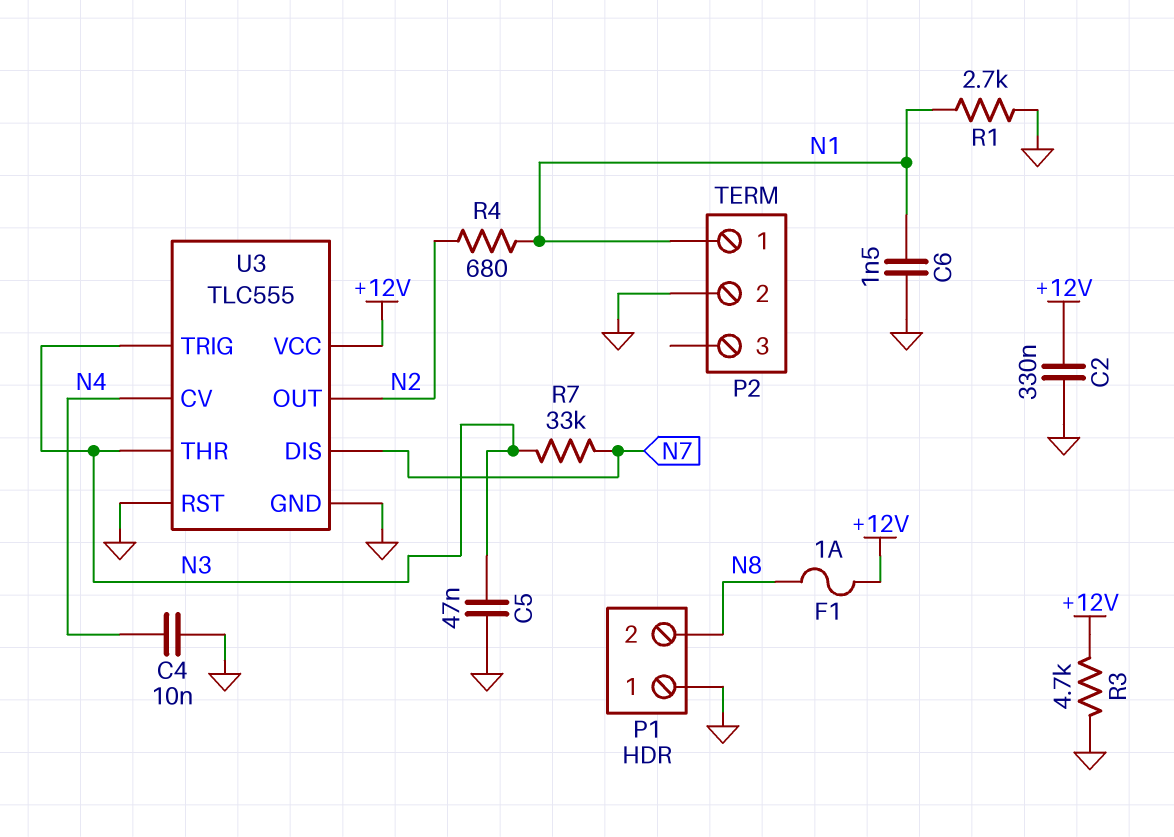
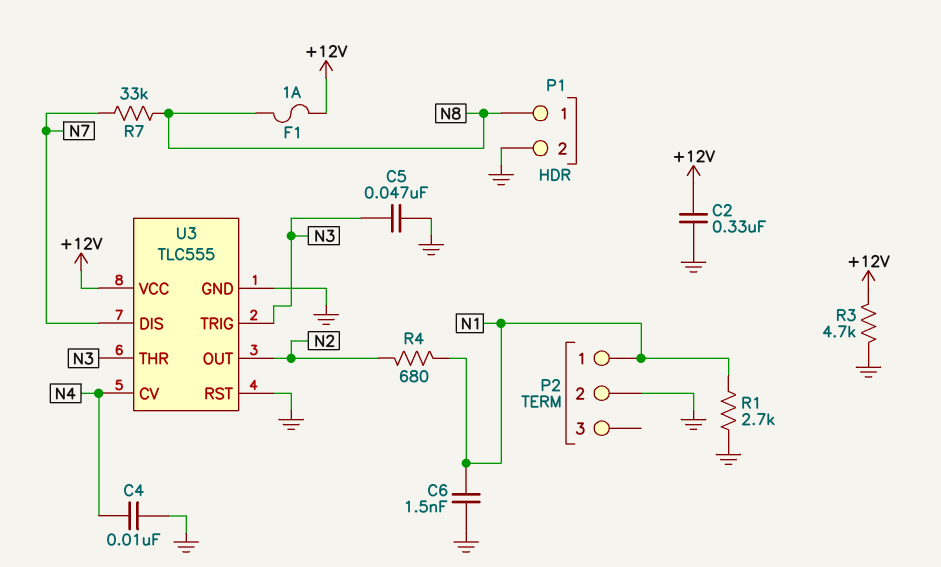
P1 pin 1: GND -> N8
P1 pin 2: N8 -> GND
R7: 33k (N3, N7) -> 33k (N7, N8)

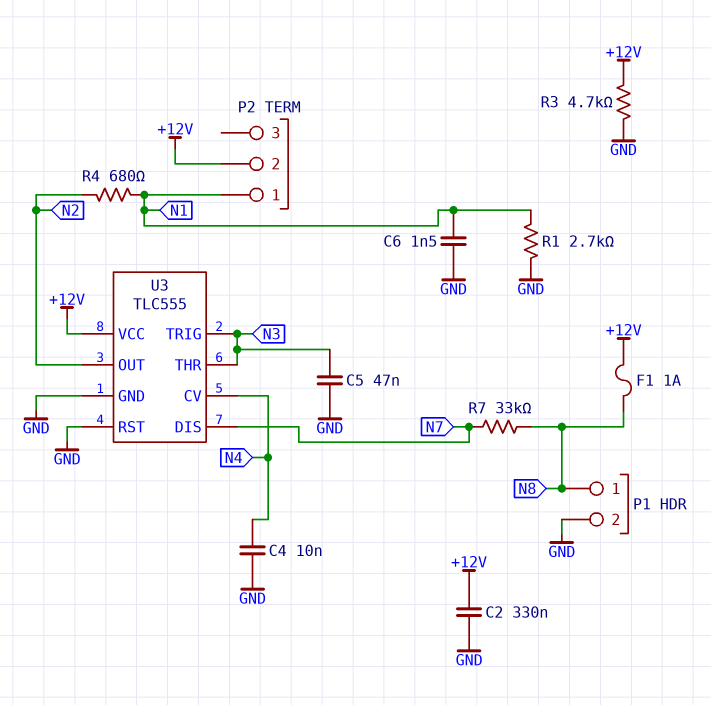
P2 pin 2: GND -> +12V

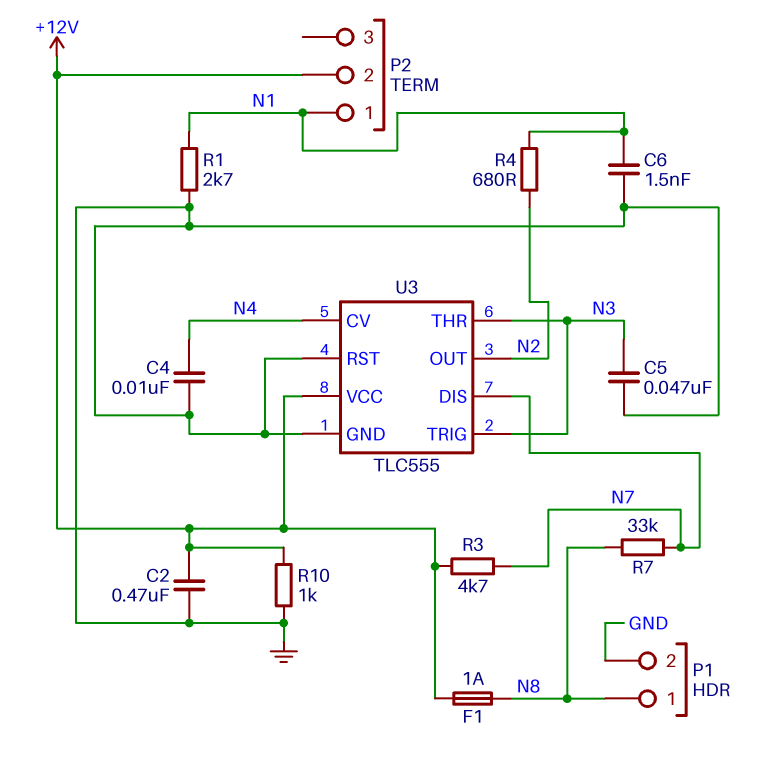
C2: 330nF (+12V, GND) -> 470nF (+12V, GND)
R3: 4.7k (+12V, GND) -> 4.7k (+12V, N7)
R10: none -> 1k (+12V, GND)

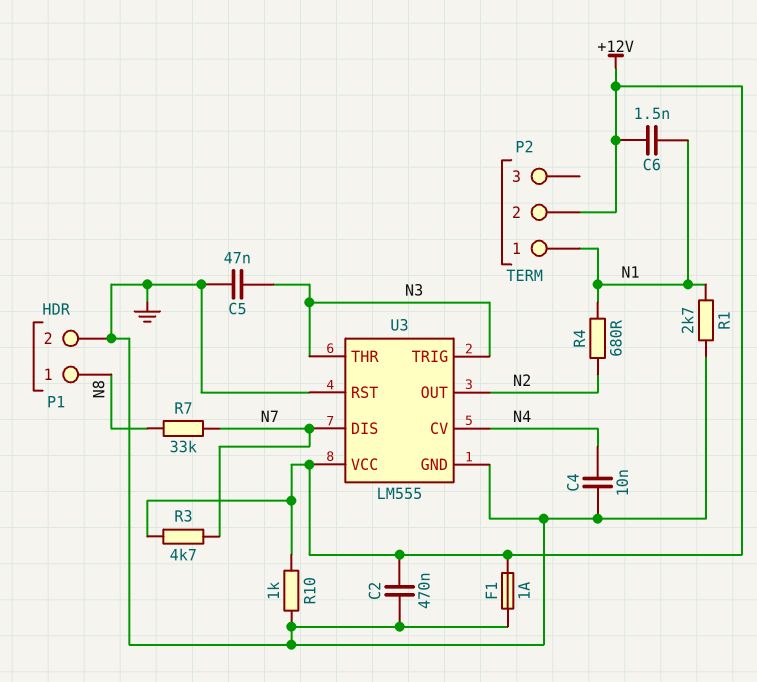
C6: 1.5nF (GND, N1) -> 1.5nF (+12V, N1)
F1: 1A (+12V, N8) -> 1A (+12V, GND)
U3: TLC555 -> LM555

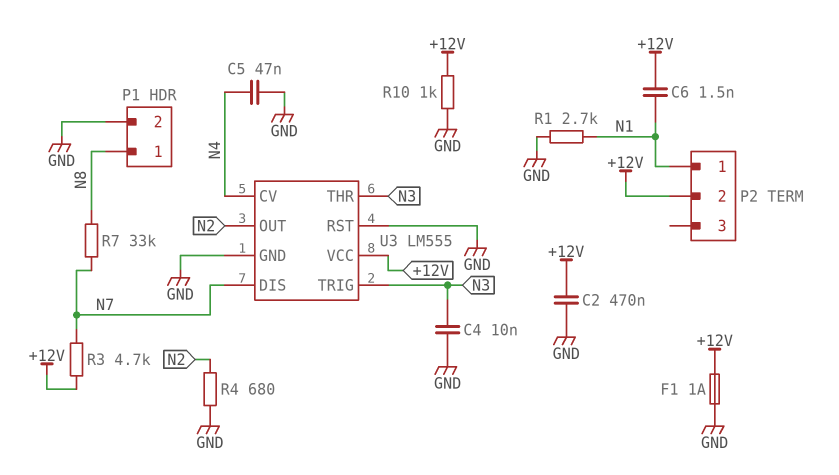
C4: 10nF (GND, N4) -> 10nF (GND, N3)
C5: 47nF (GND, N3) -> 47nF (GND, N4)
R4: 680 (N1, N2) -> 680 (GND, N2)

